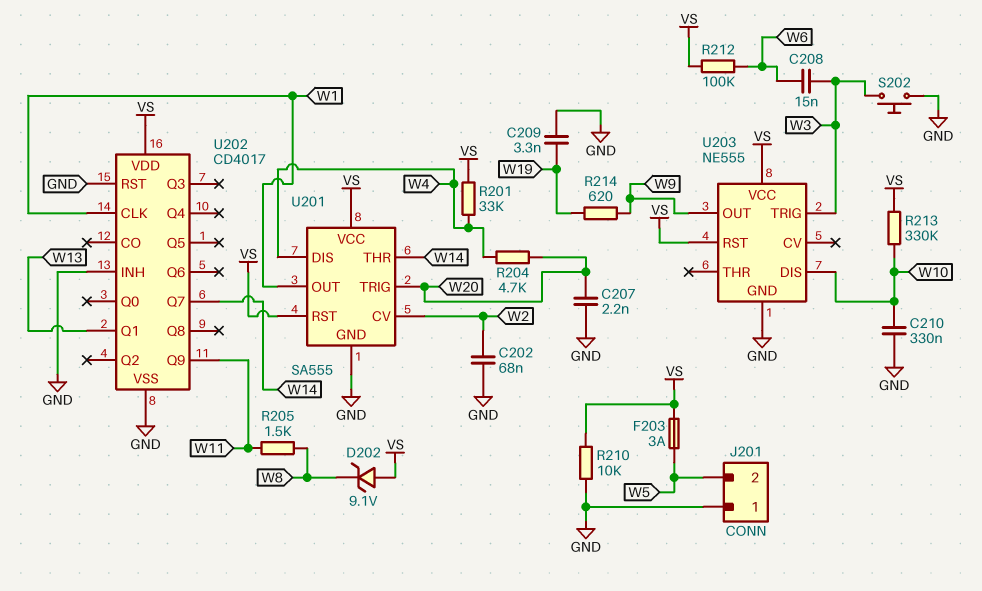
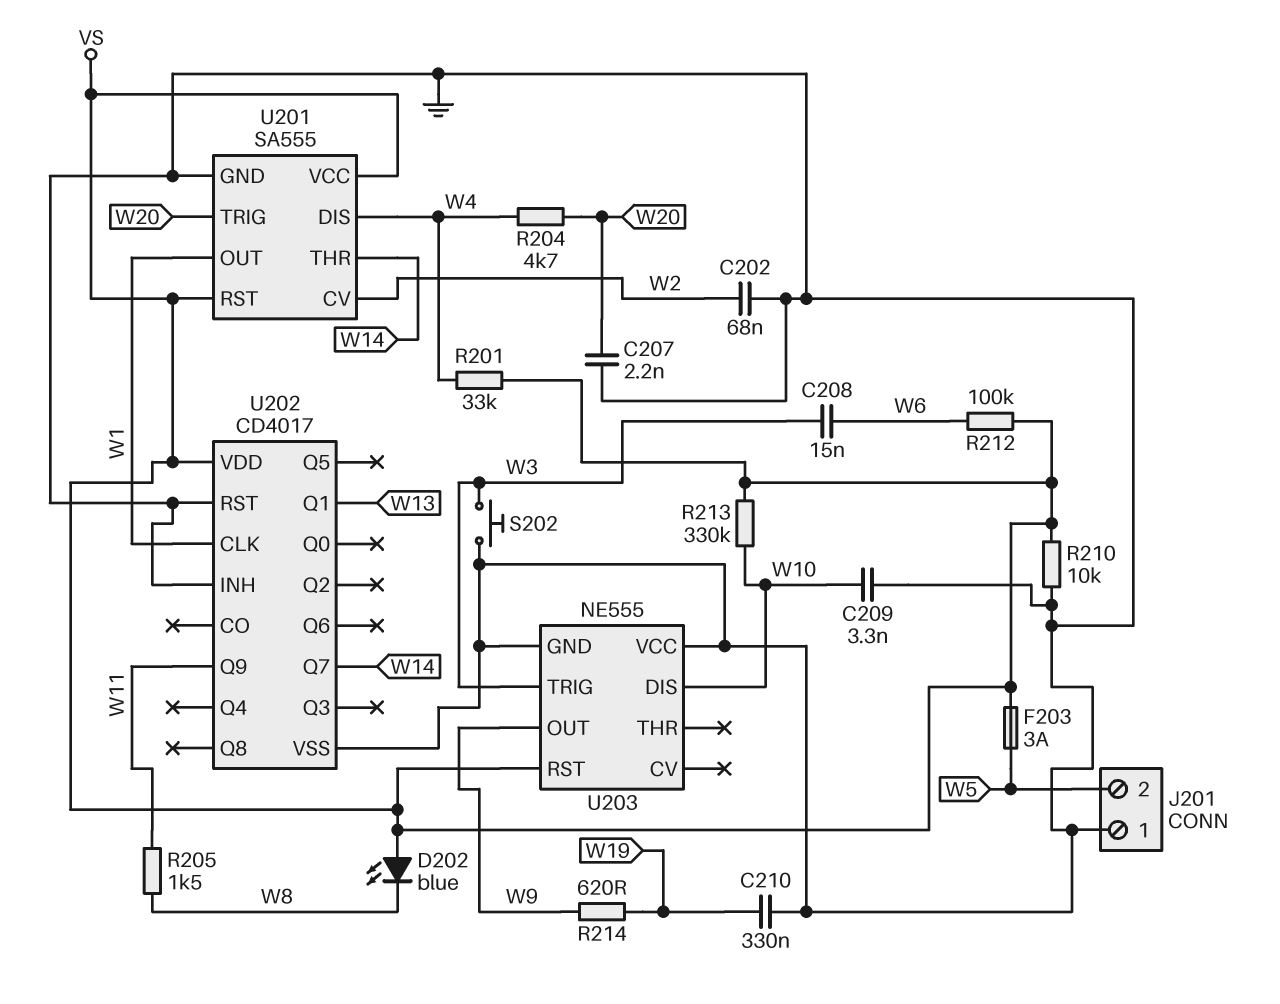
C209: 3.3nF (GND, W19) -> 3.3nF (GND, W10)
C210: 330nF (GND, W10) -> 330nF (GND, W19)
D202: zener 9.1V (A VS, K W8) -> LED blue (A VS, K W8)
U203 pin VCC: VS -> GND

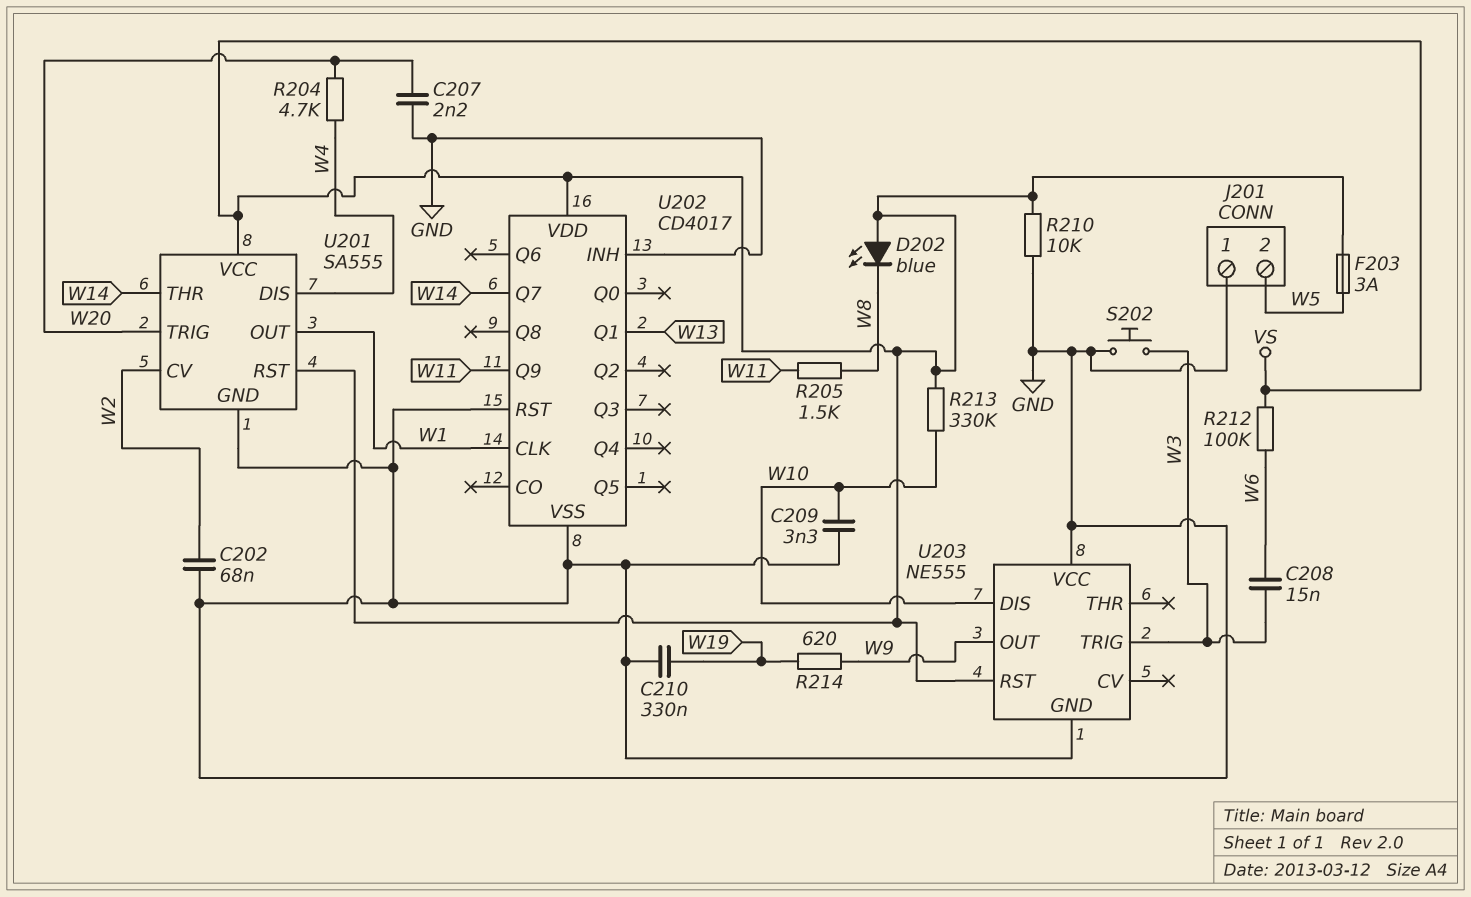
R201: 33k (VS, W4) -> none

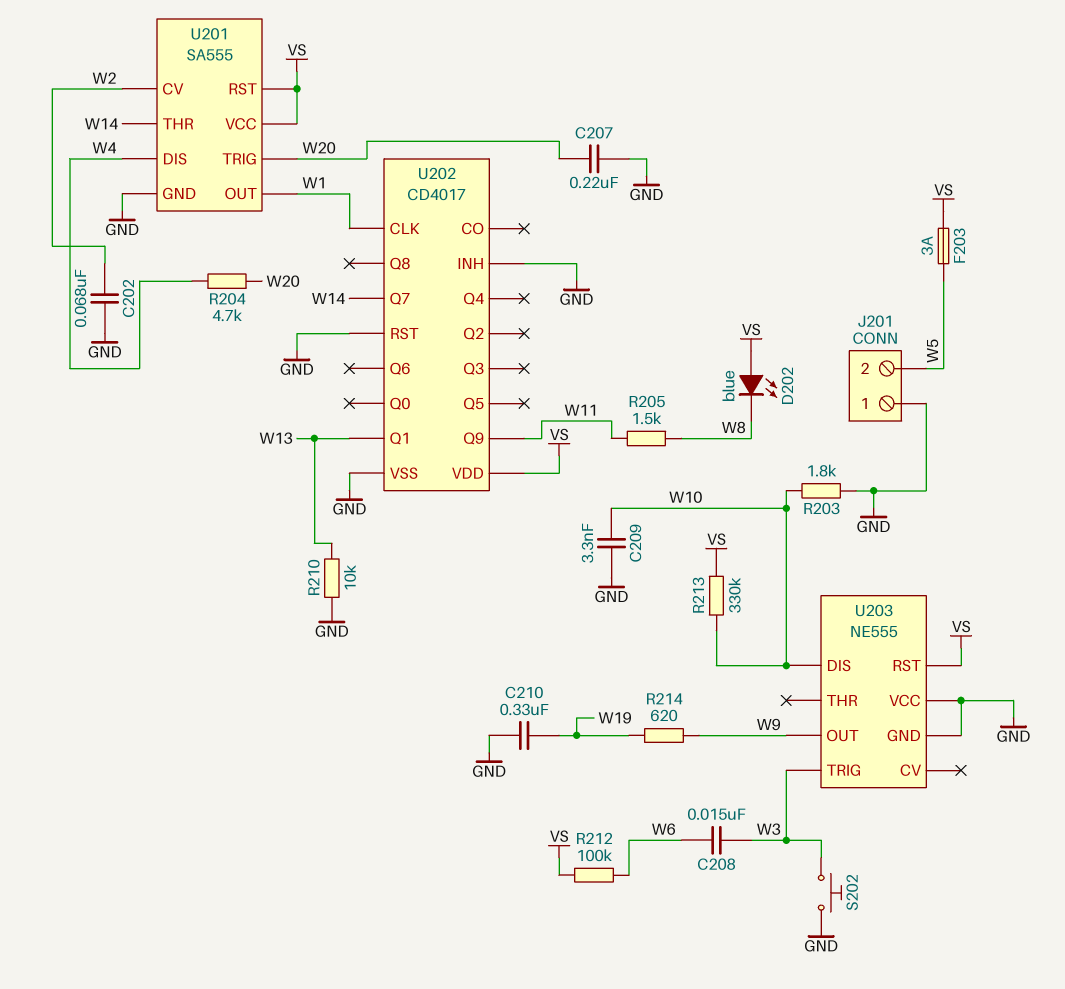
C207: 2.2nF (GND, W20) -> 220nF (GND, W20)
R203: none -> 1.8k (GND, W10)
R210: 10k (GND, VS) -> 10k (GND, W13)

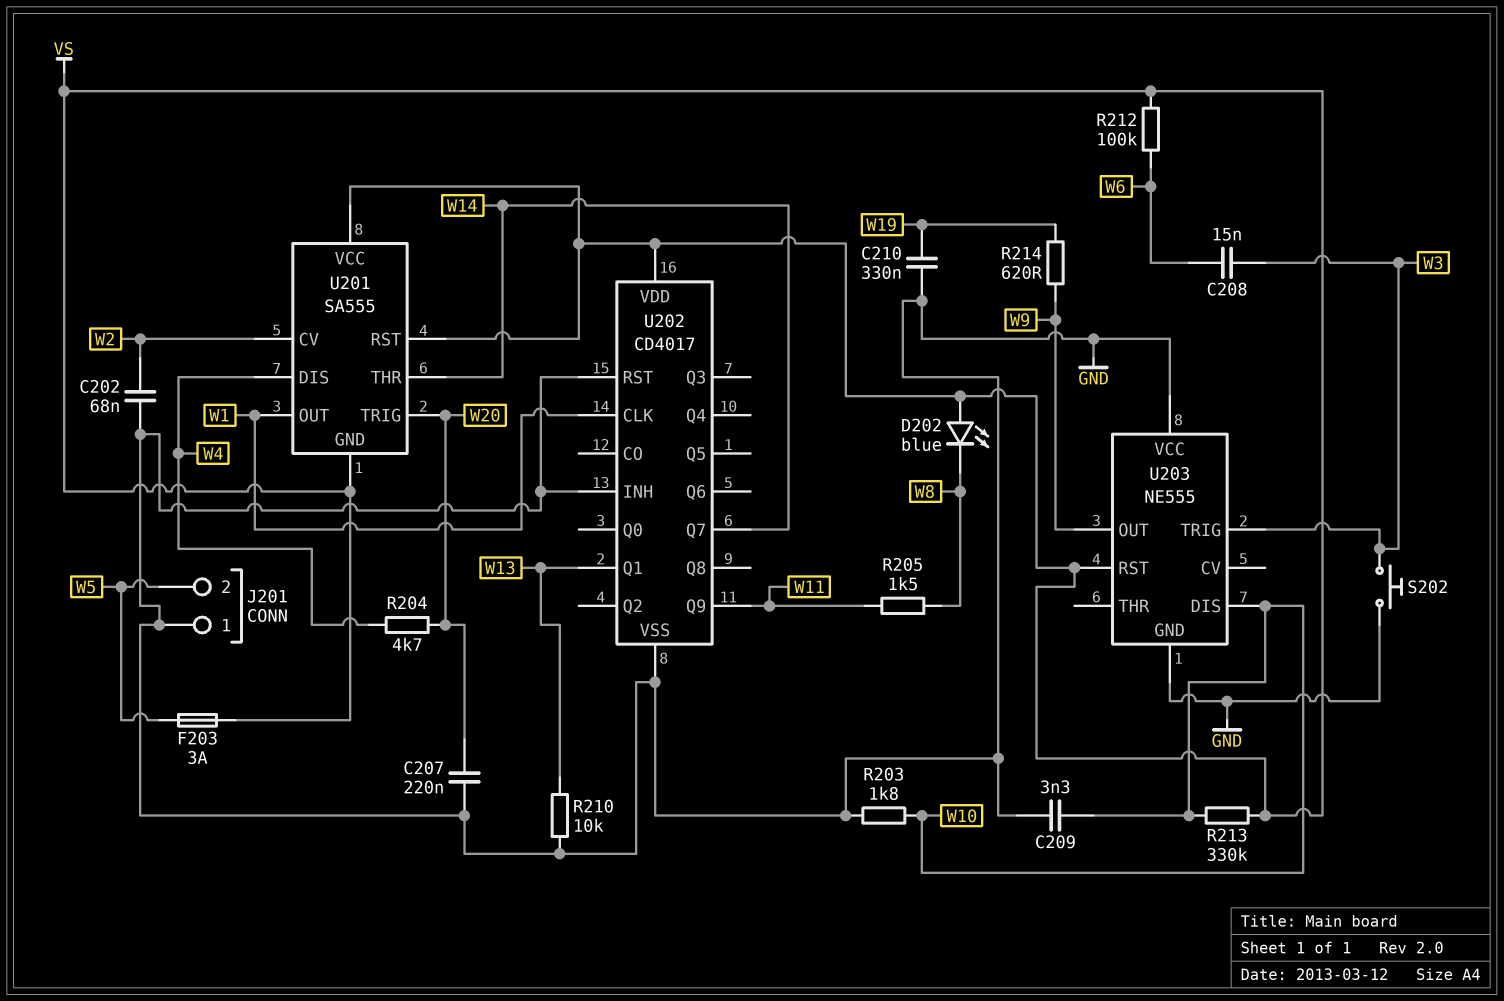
U201 pin GND: GND -> VS

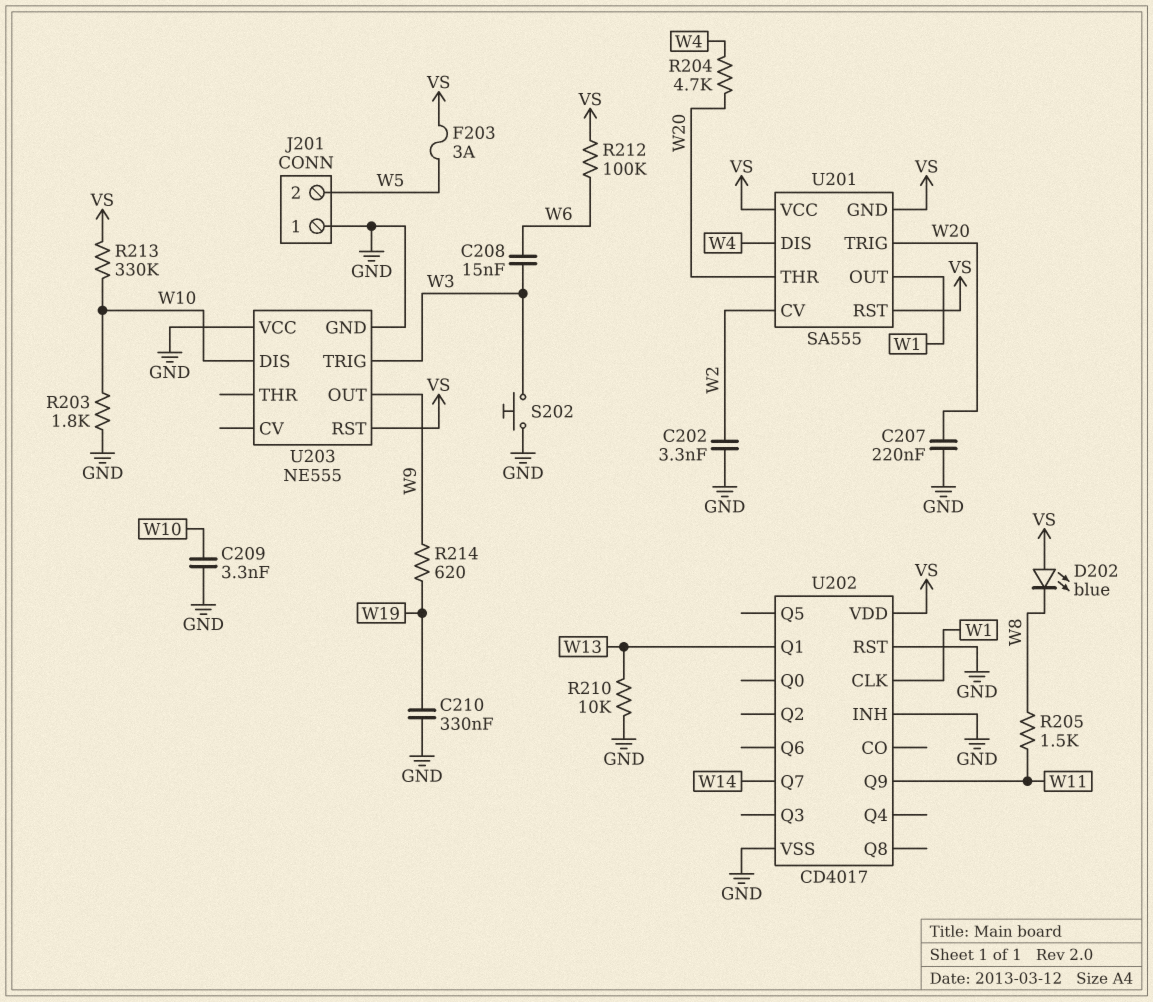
C202: 68nF (GND, W2) -> 3.3nF (GND, W2)
U201 pin THR: W14 -> W20

